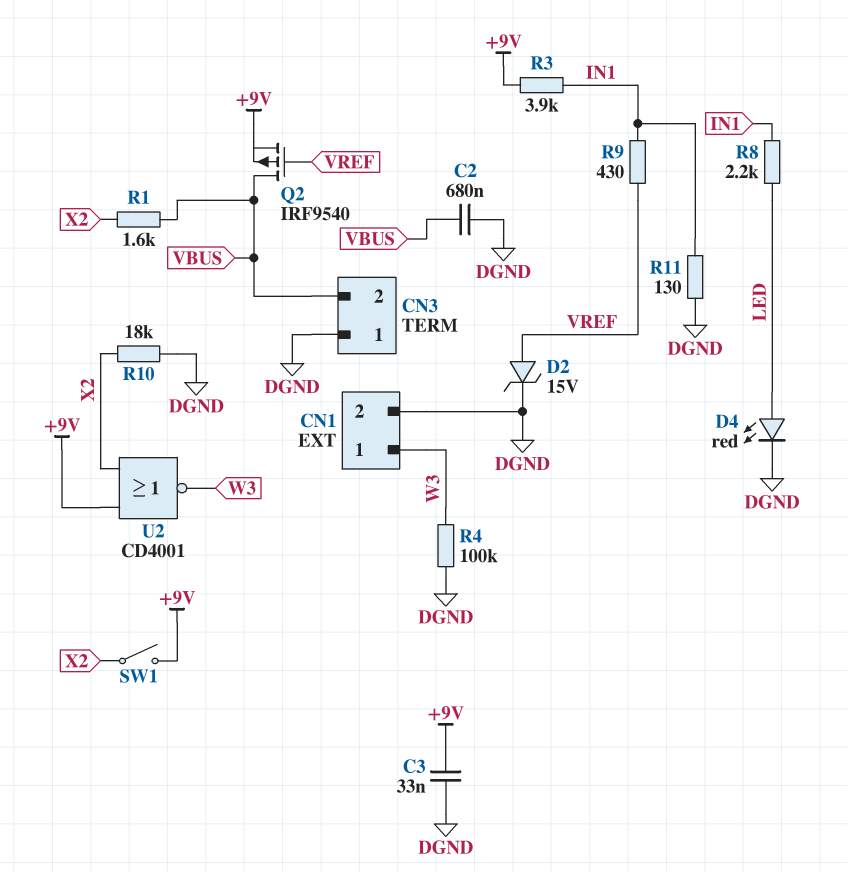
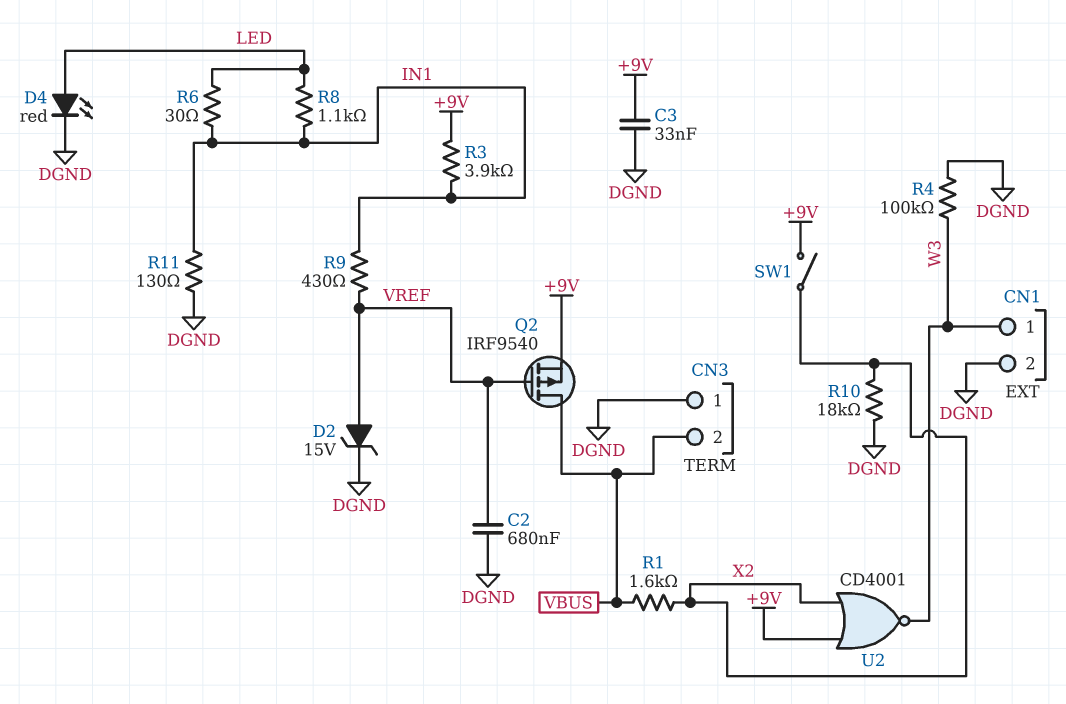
C2: 680nF (DGND, VBUS) -> 680nF (DGND, VREF)
R6: none -> 30 (IN1, LED)
R8: 2.2k (IN1, LED) -> 1.1k (IN1, LED)

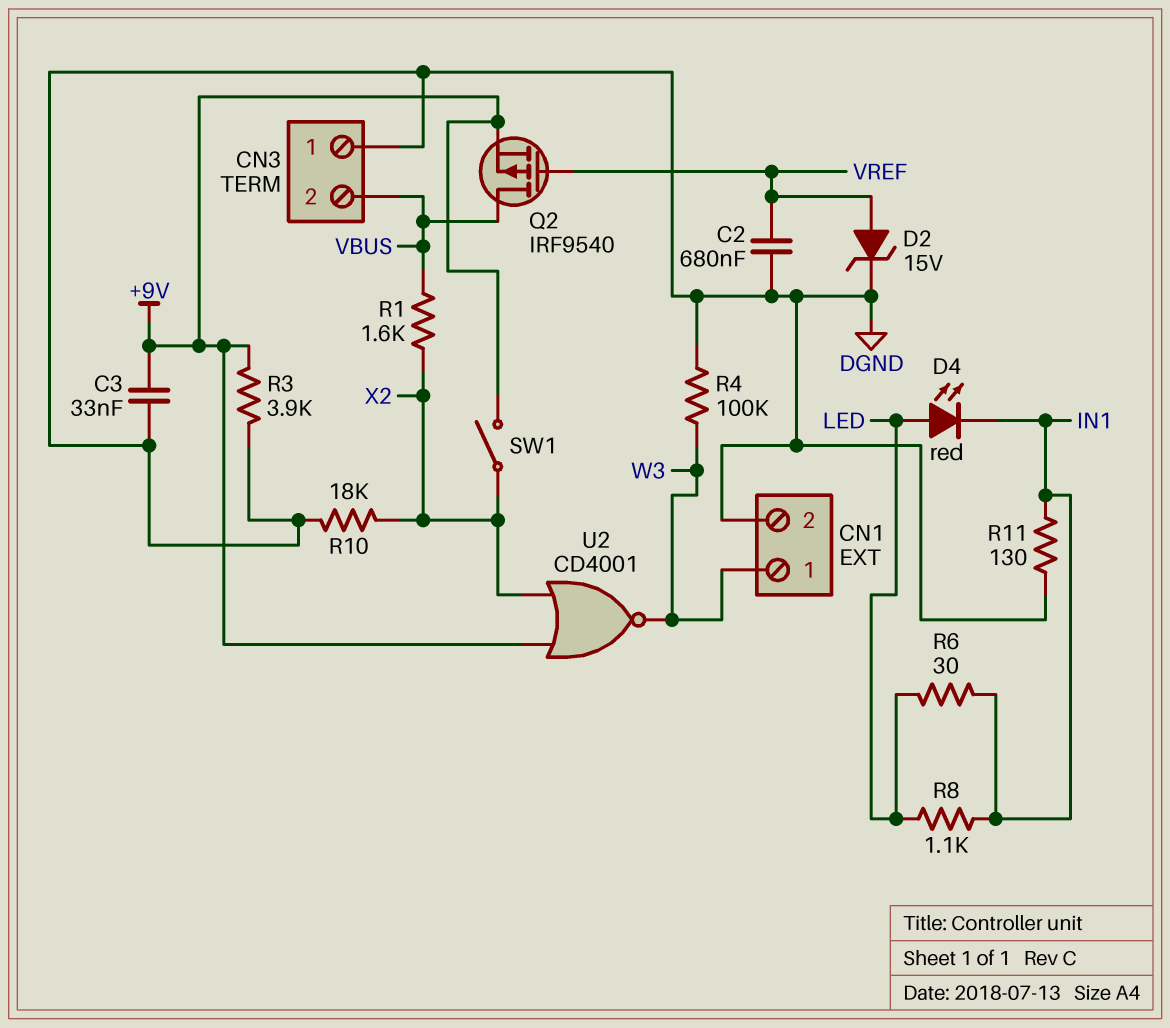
D4: LED red (A LED, K DGND) -> LED red (A LED, K IN1)
R3: 3.9k (+9V, IN1) -> 3.9k (+9V, DGND)
R9: 430 (IN1, VREF) -> none

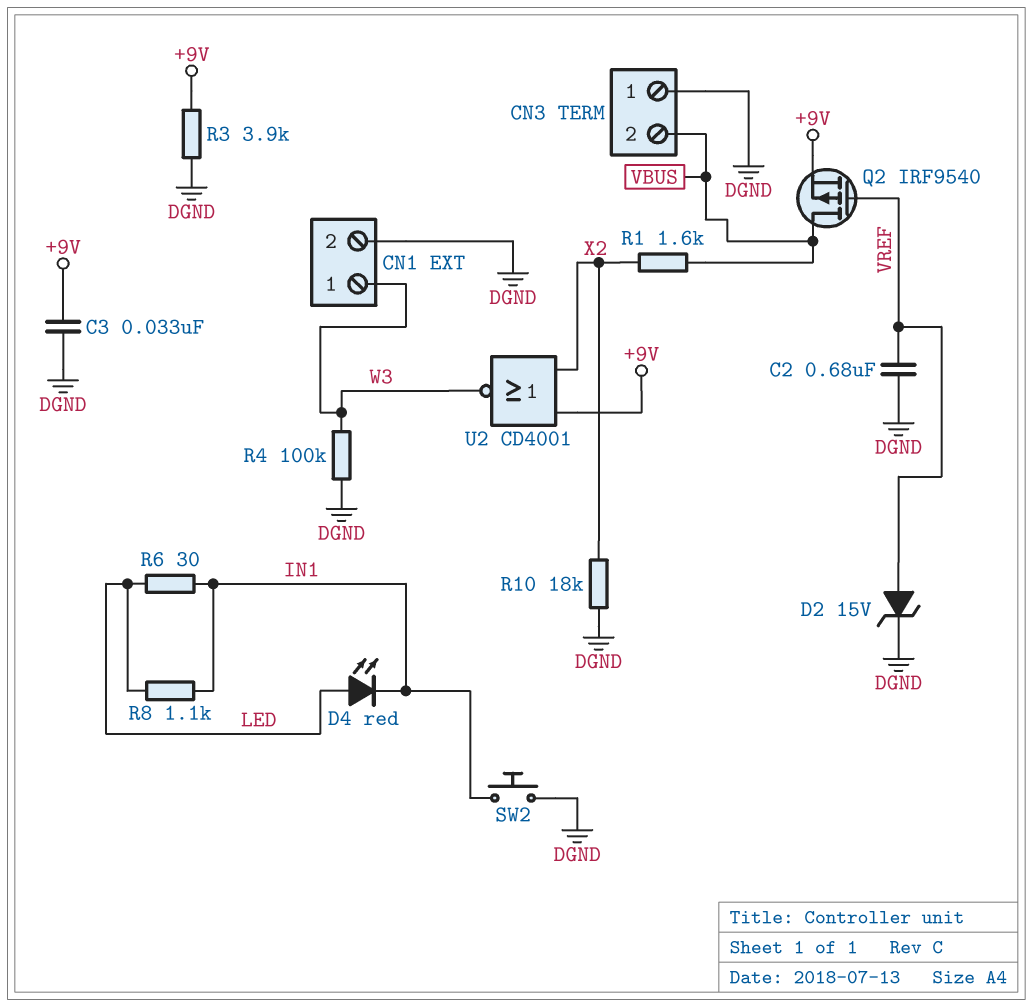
R11: 130 (DGND, IN1) -> none
SW1: switch (+9V, X2) -> none
SW2: none -> button (DGND, IN1)

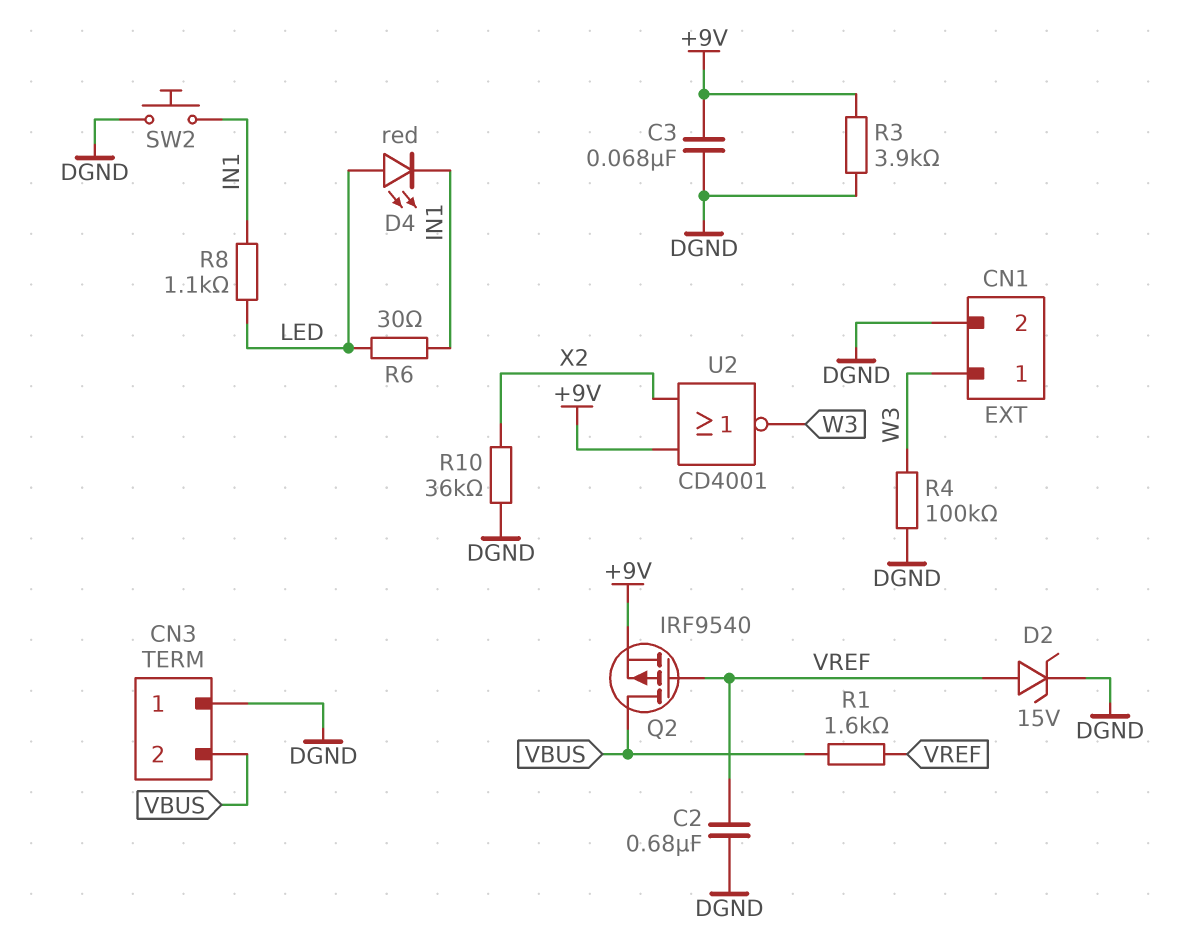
C3: 33nF (+9V, DGND) -> 68nF (+9V, DGND)
R1: 1.6k (VBUS, X2) -> 1.6k (VBUS, VREF)
R10: 18k (DGND, X2) -> 36k (DGND, X2)

